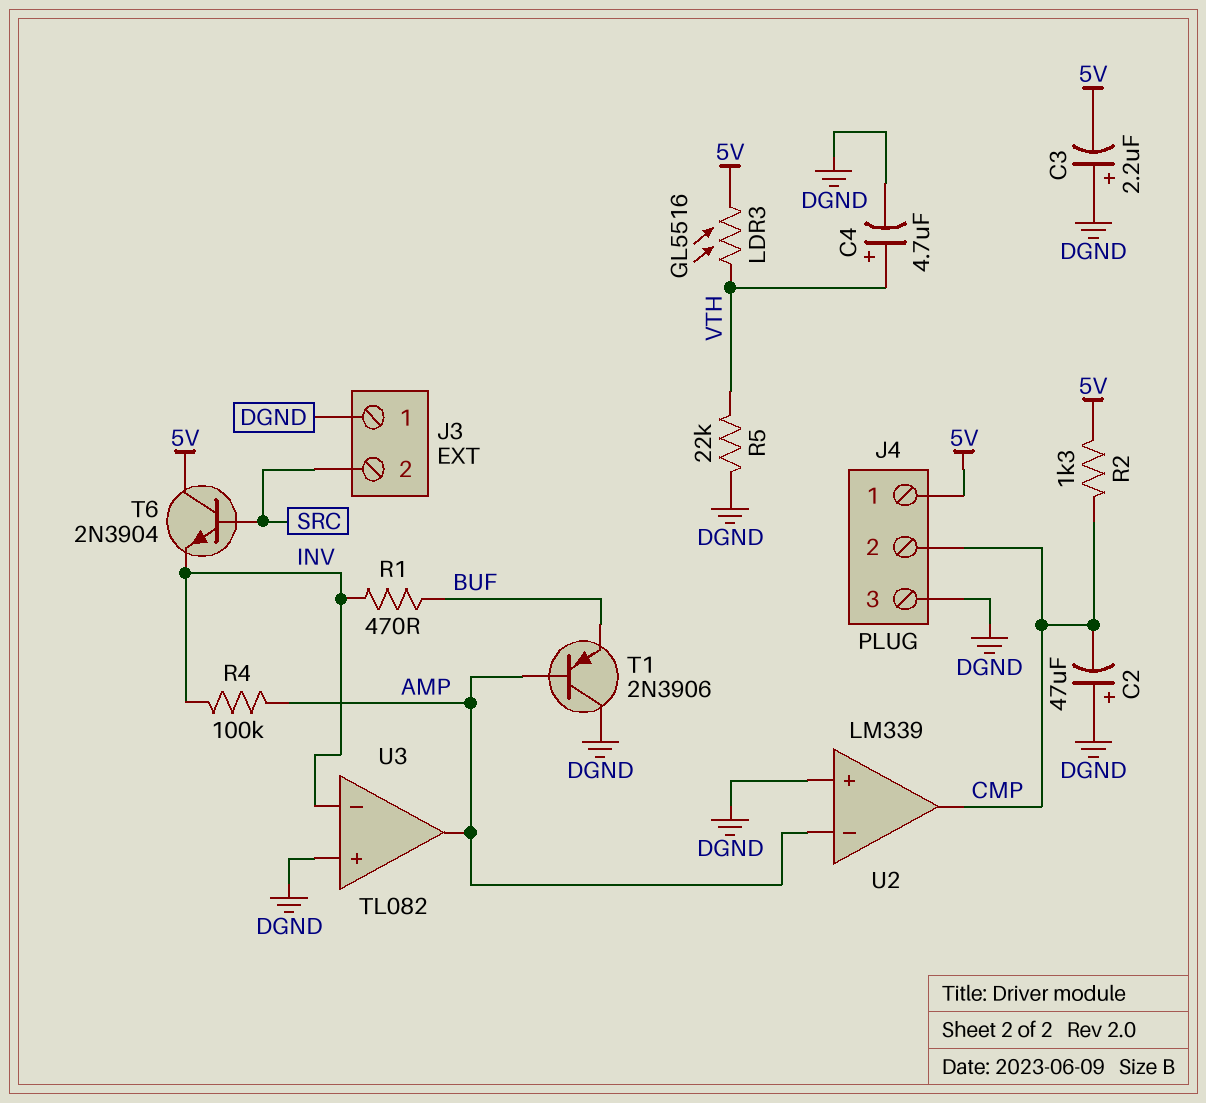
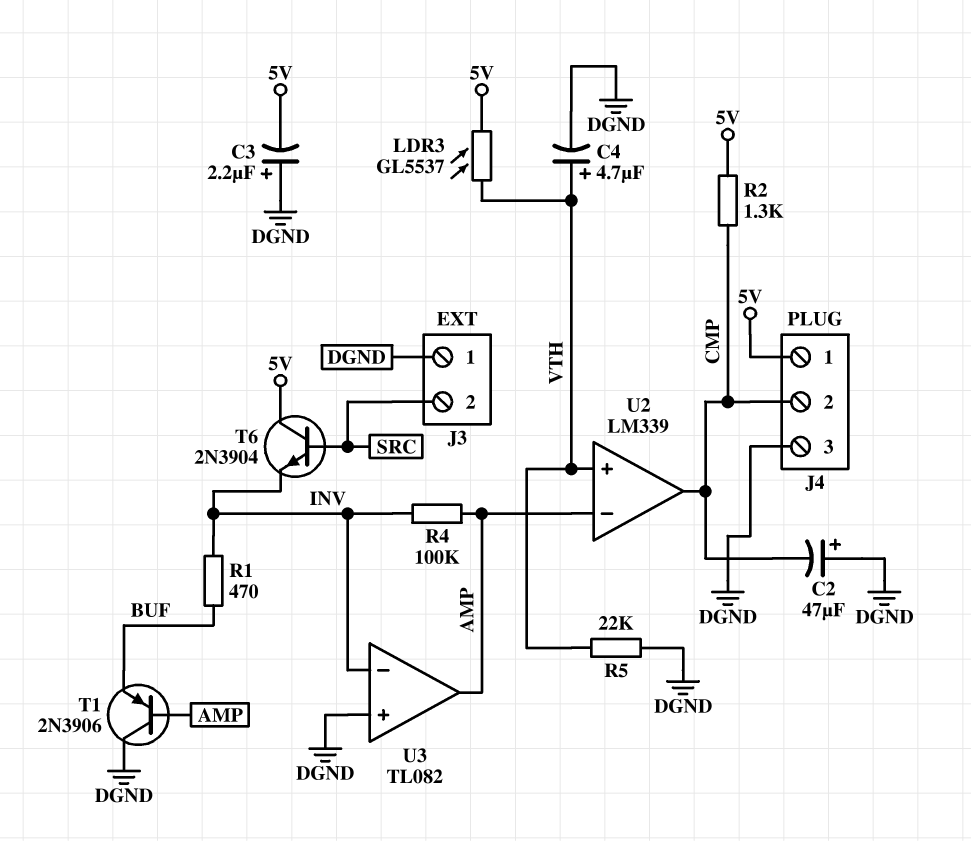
LDR3: GL5516 (5V, VTH) -> GL5537 (5V, VTH)
U2 pin in+: DGND -> VTH

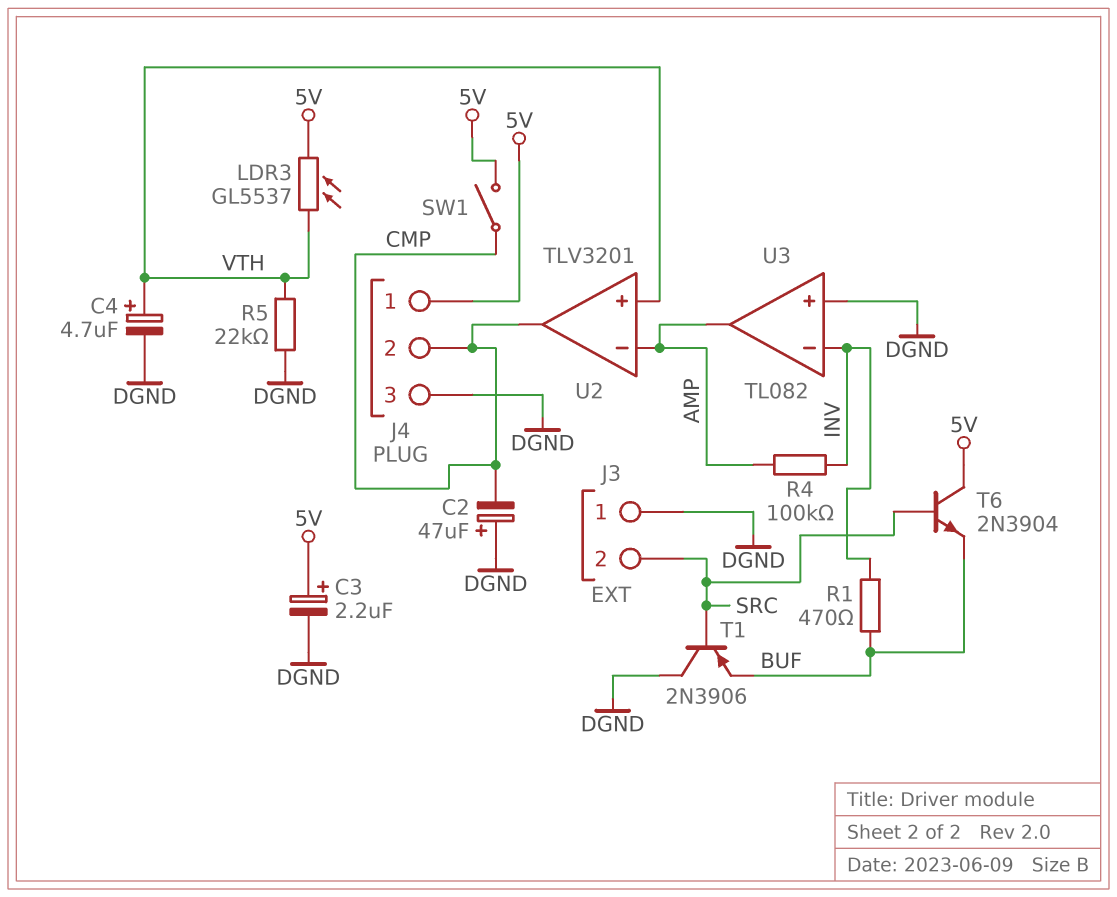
C3: 2.2uF (plus DGND, minus 5V) -> 2.2uF (plus 5V, minus DGND)
R2: 1.3k (5V, CMP) -> none
SW1: none -> switch (5V, CMP)
T1: PNP 2N3906 (B AMP, C DGND, E BUF) -> PNP 2N3906 (B SRC, C DGND, E BUF)
T6: NPN 2N3904 (B SRC, C 5V, E INV) -> NPN 2N3904 (B SRC, C 5V, E BUF)
U2: LM339 -> TLV3201

